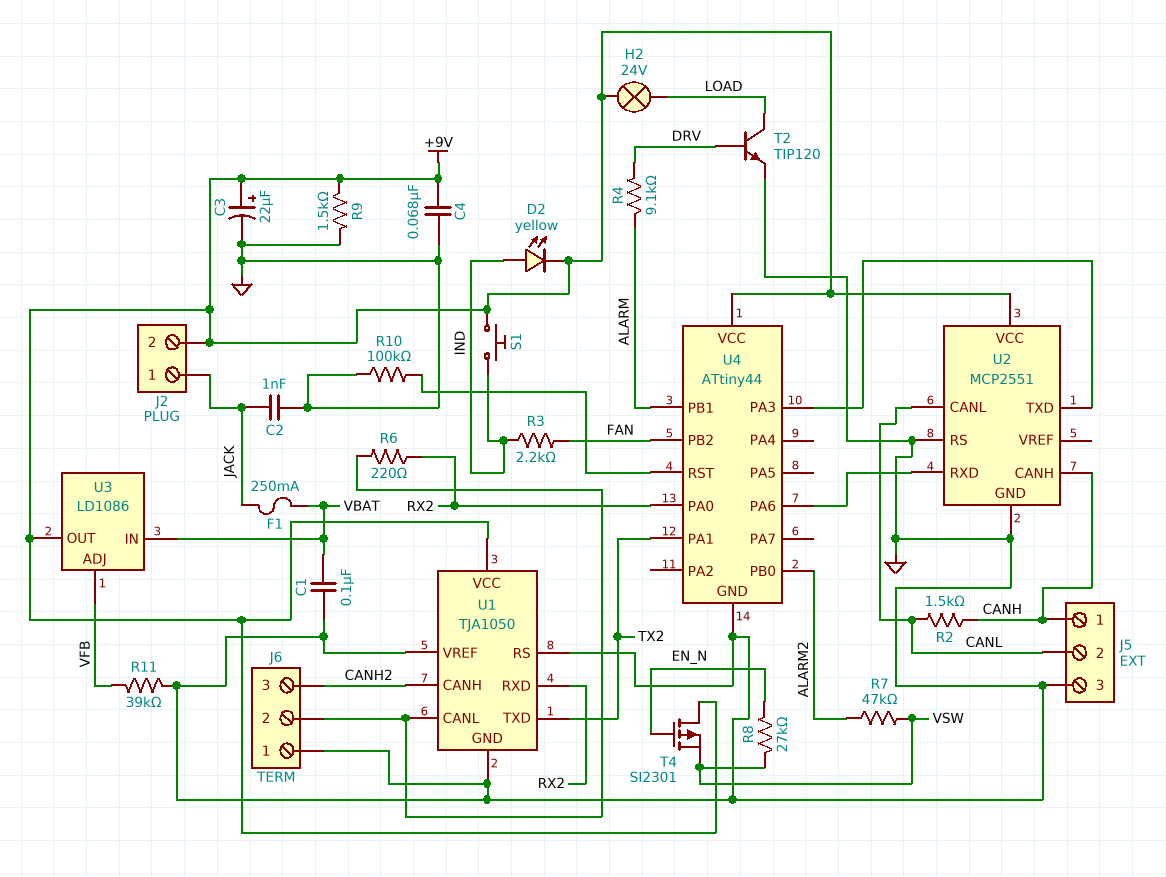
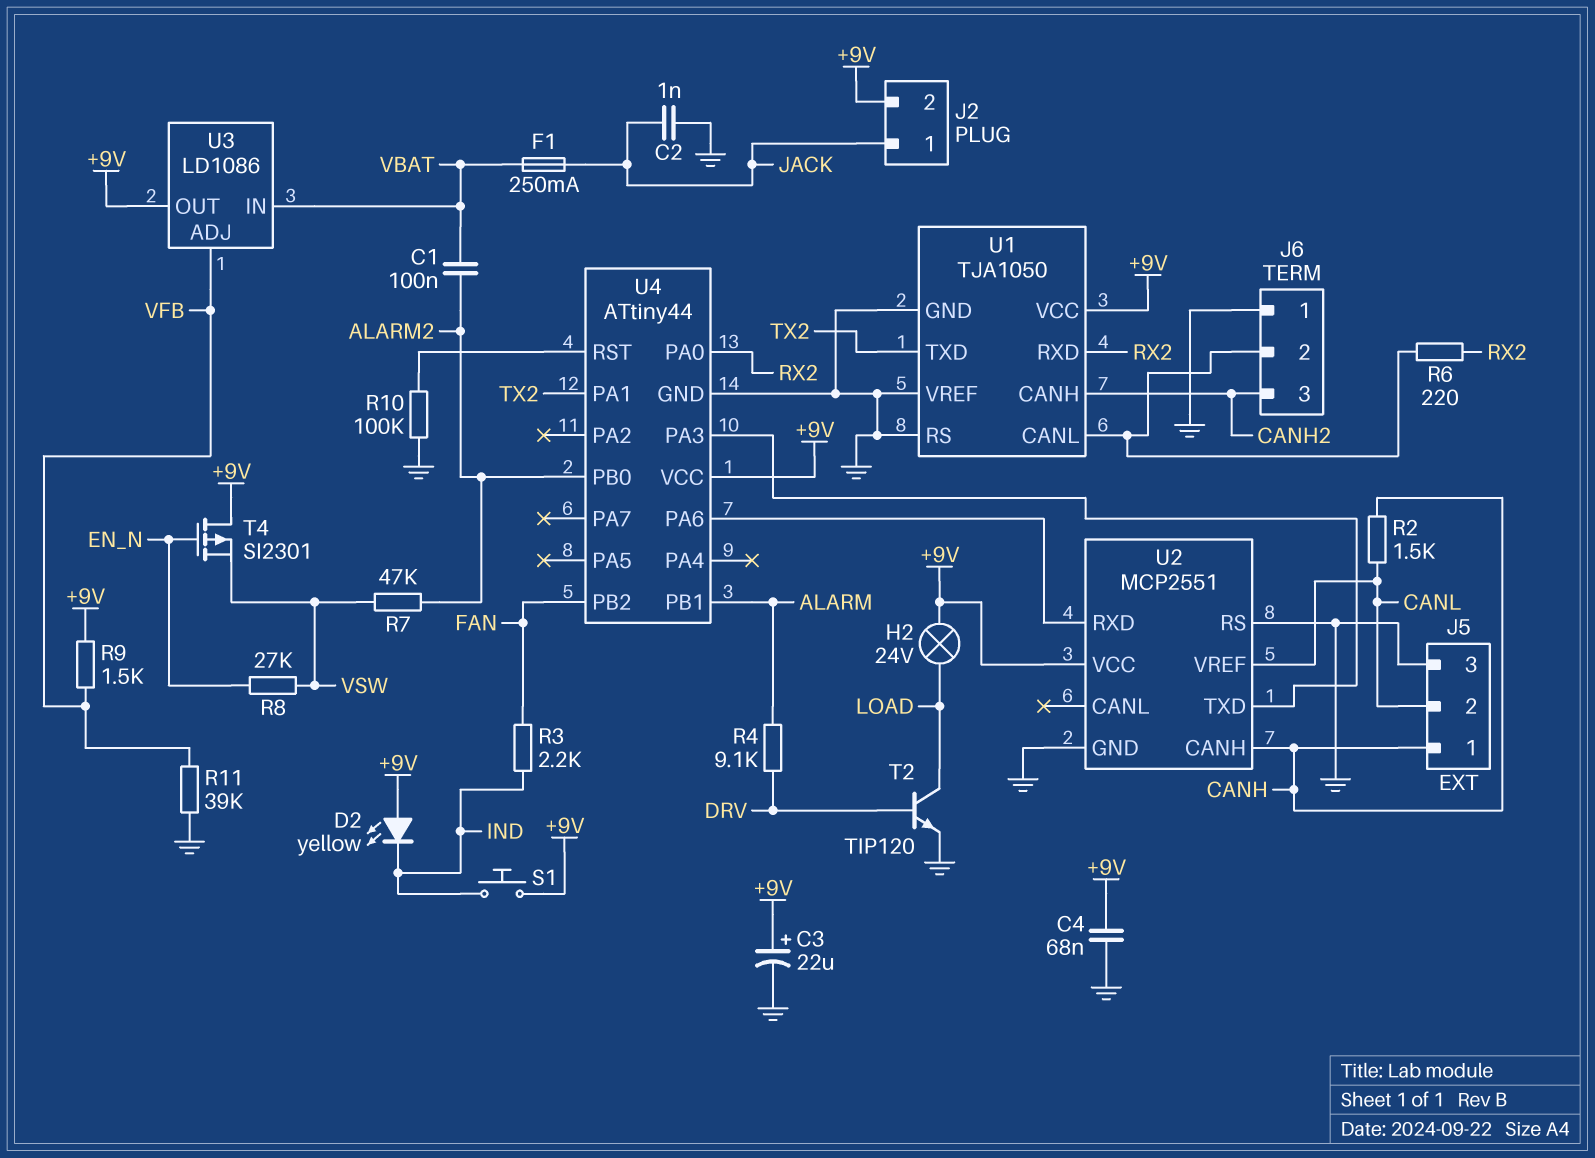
C1: 100nF (GND, VBAT) -> 100nF (ALARM2, VBAT)
D2: LED yellow (A IND, K +9V) -> LED yellow (A +9V, K IND)
R9: 1.5k (+9V, GND) -> 1.5k (+9V, VFB)
U2 pin CANL: CANL -> none
U2 pin VREF: none -> CANL

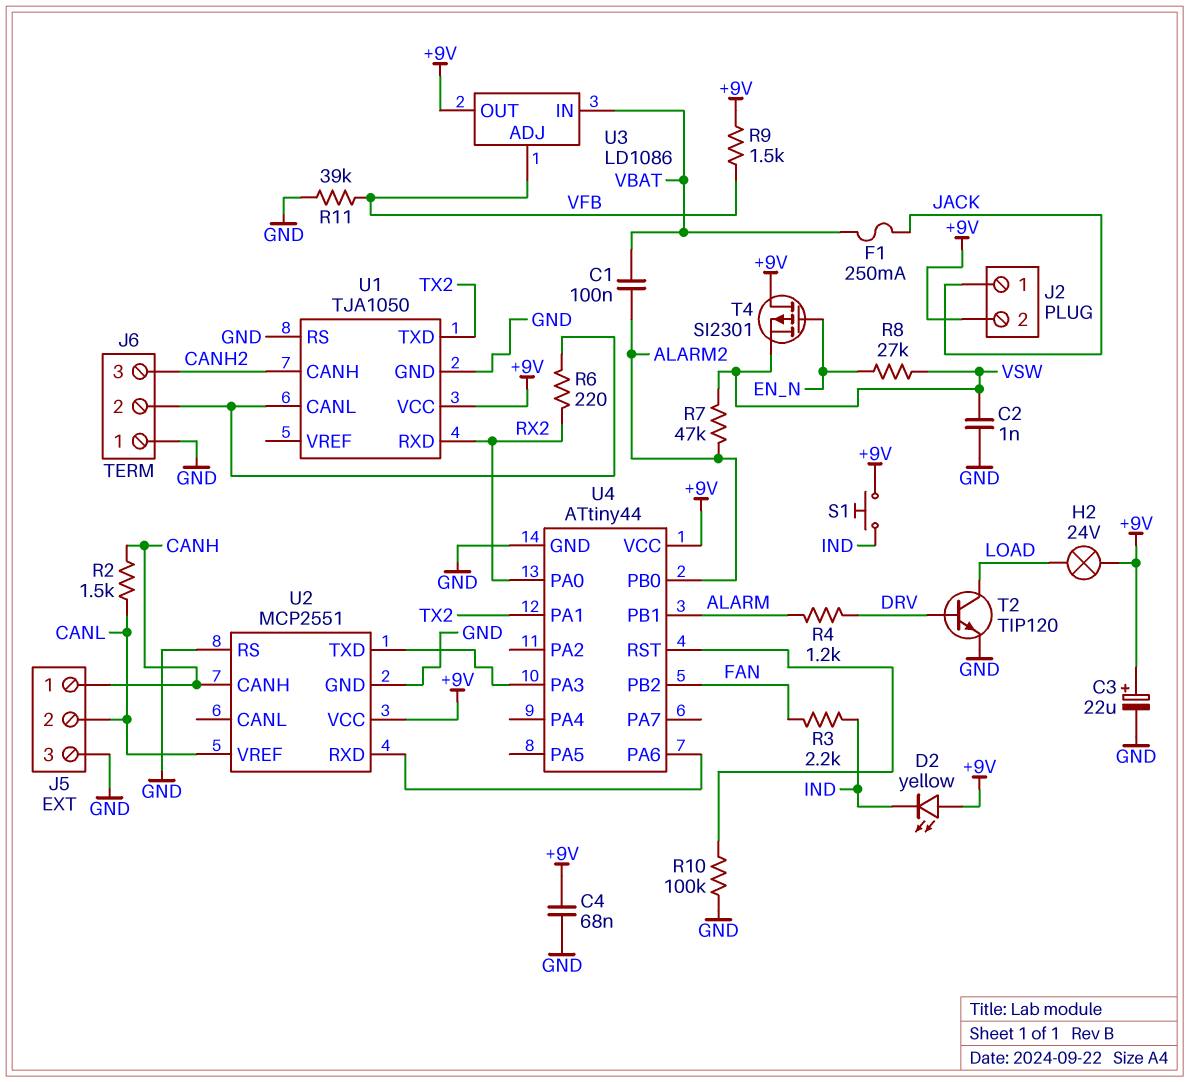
C2: 1nF (GND, JACK) -> 1nF (GND, VSW)
R4: 9.1k (ALARM, DRV) -> 1.2k (ALARM, DRV)
U1 pin VREF: GND -> none

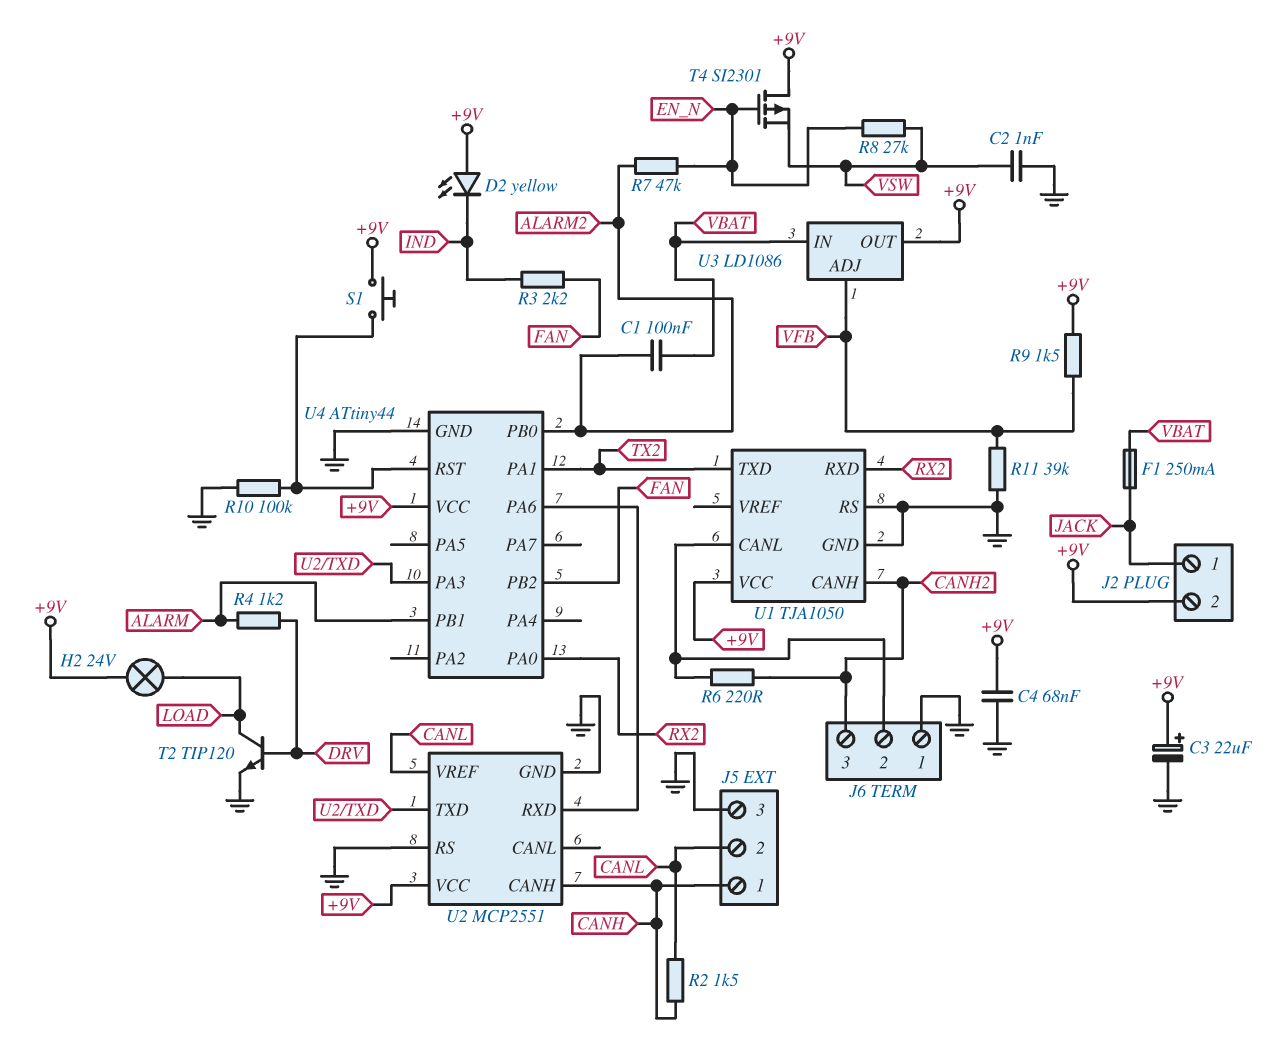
R6: 220 (J6/2, RX2) -> 220 (CANH2, J6/2)
R7: 47k (ALARM2, VSW) -> 47k (ALARM2, EN_N)
S1: button (+9V, IND) -> button (+9V, U4/RST)

